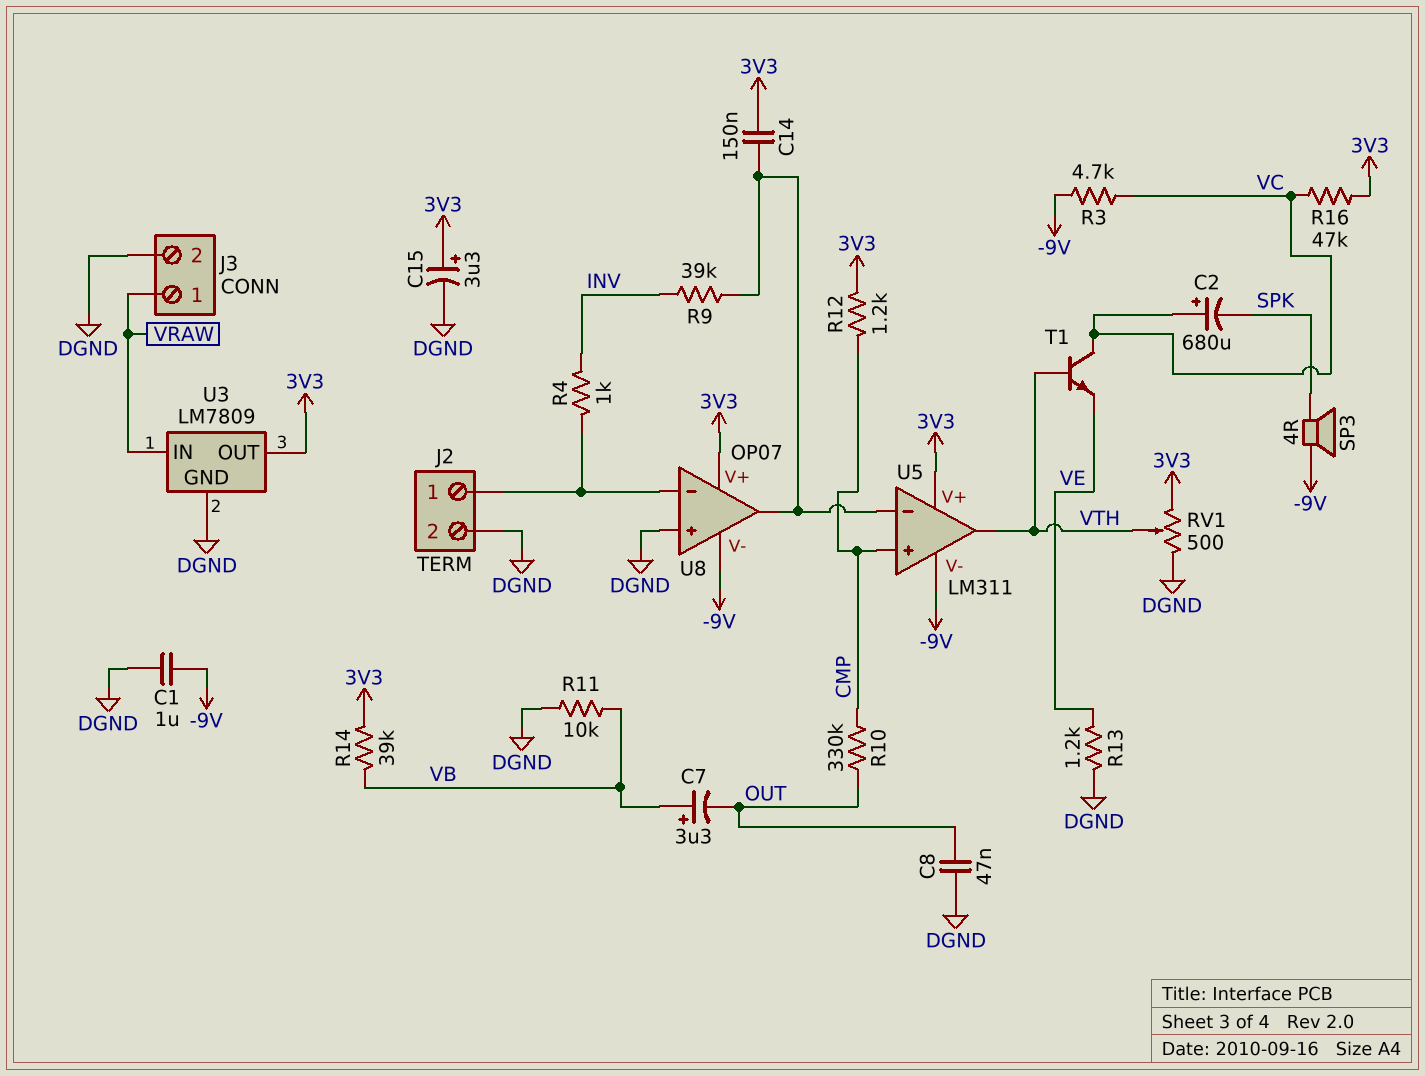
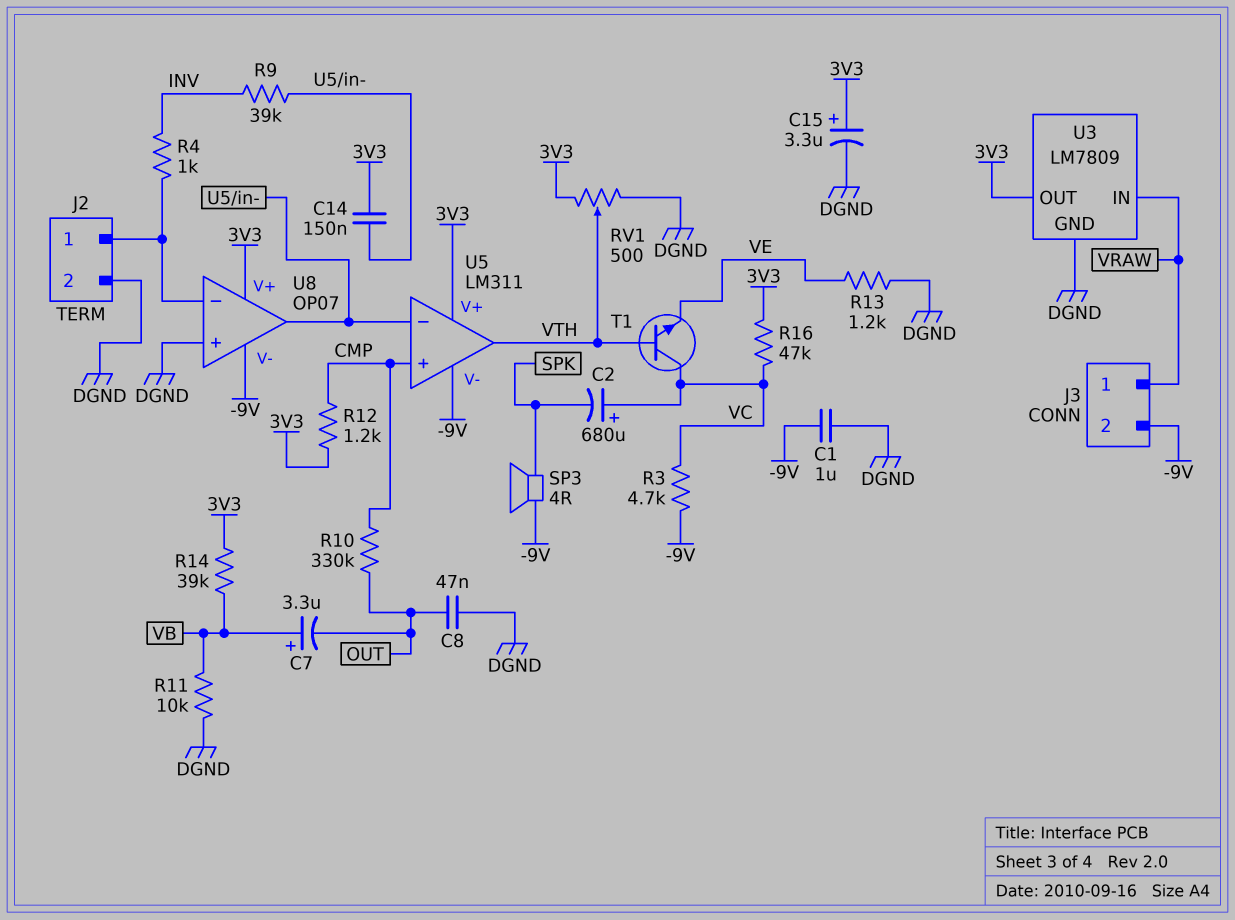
J3 pin 2: DGND -> -9V

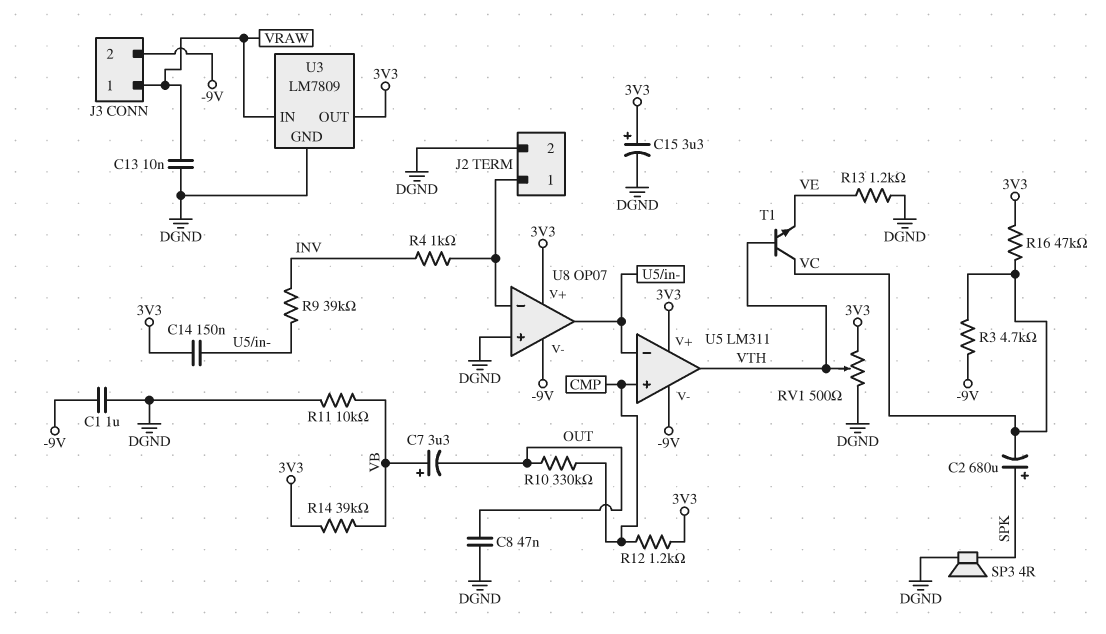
C2: 680uF (plus VC, minus SPK) -> 680uF (plus SPK, minus VC)
C13: none -> 10nF (DGND, VRAW)
SP3: speaker 4R (-9V, SPK) -> speaker 4R (DGND, SPK)

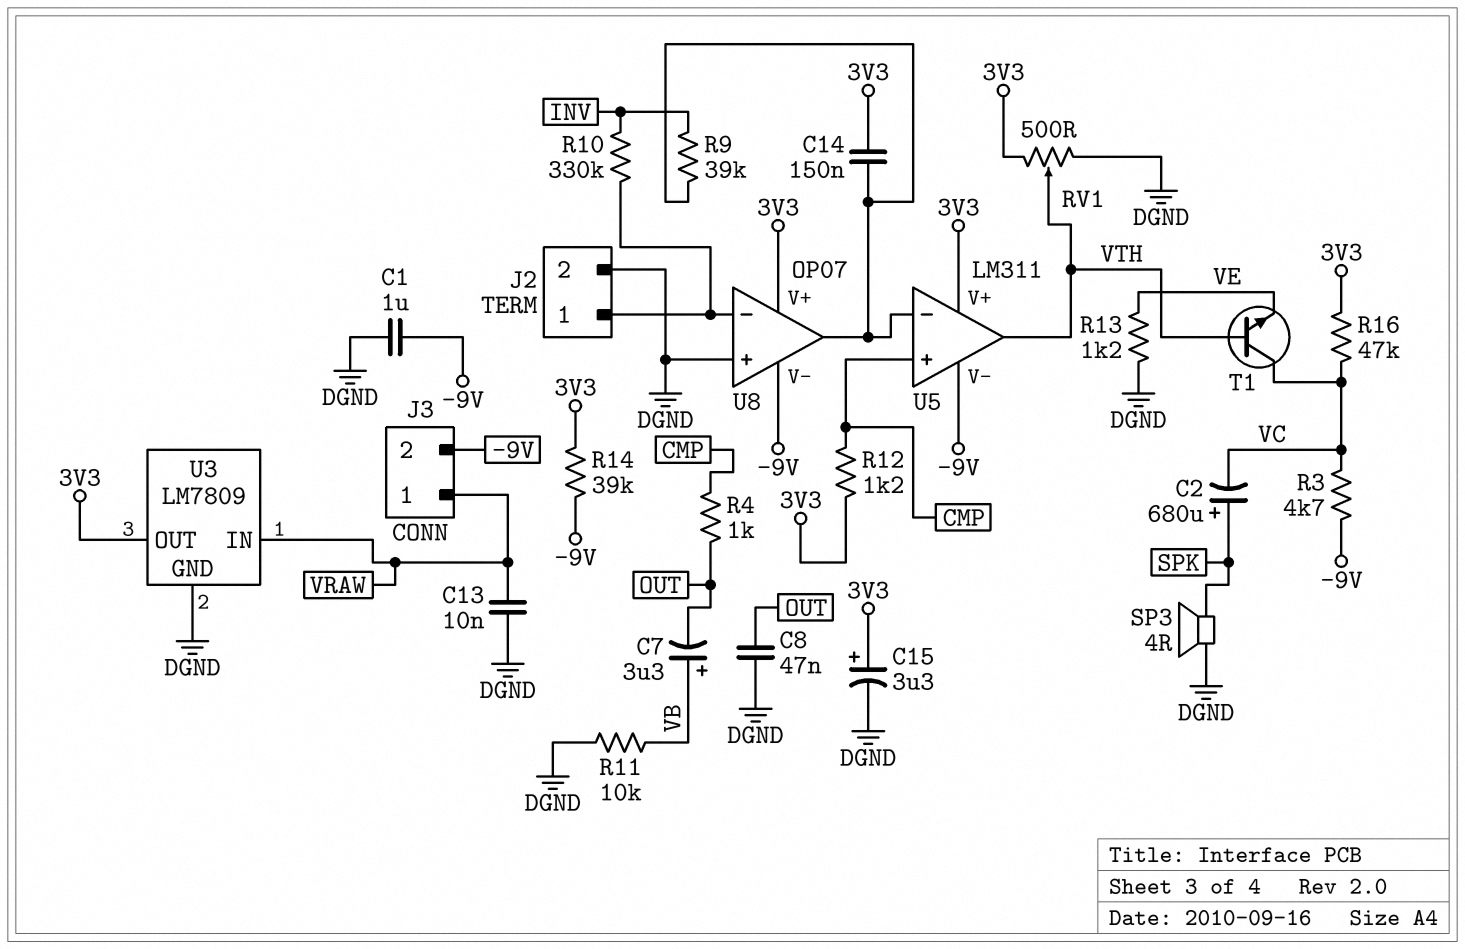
R4: 1k (INV, J2/1) -> 1k (CMP, OUT)
R10: 330k (CMP, OUT) -> 330k (INV, J2/1)
R14: 39k (3V3, VB) -> 39k (-9V, 3V3)

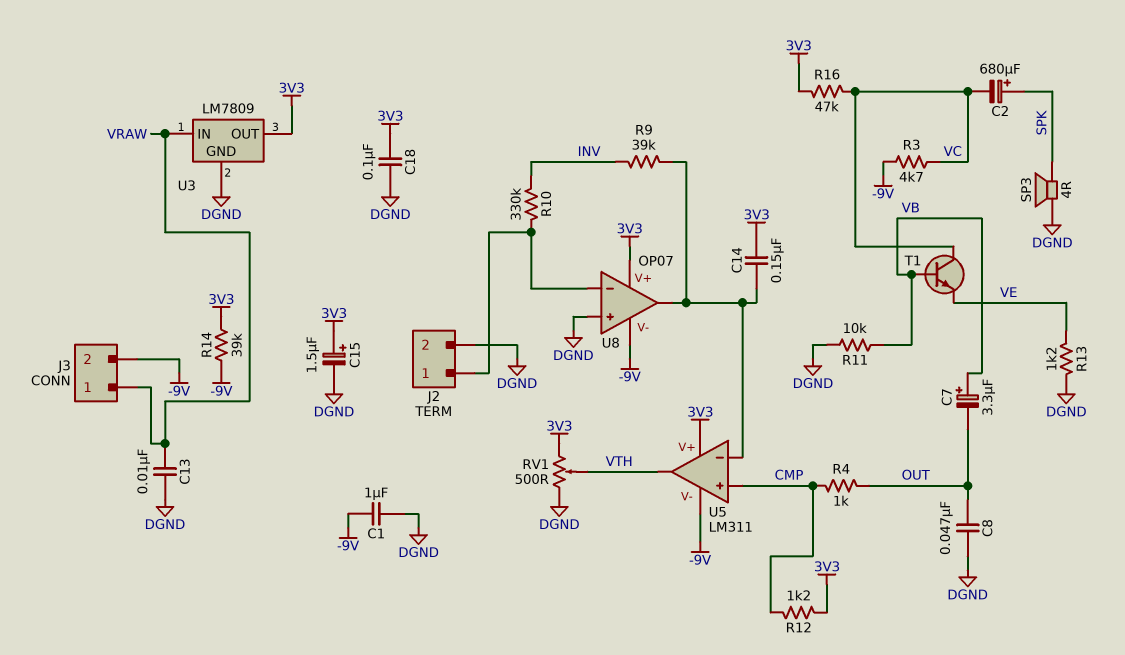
C15: 3.3uF (plus 3V3, minus DGND) -> 1.5uF (plus 3V3, minus DGND)
C18: none -> 100nF (3V3, DGND)
T1: NPN (B VTH, C VC, E VE) -> NPN (B VB, C VC, E VE)

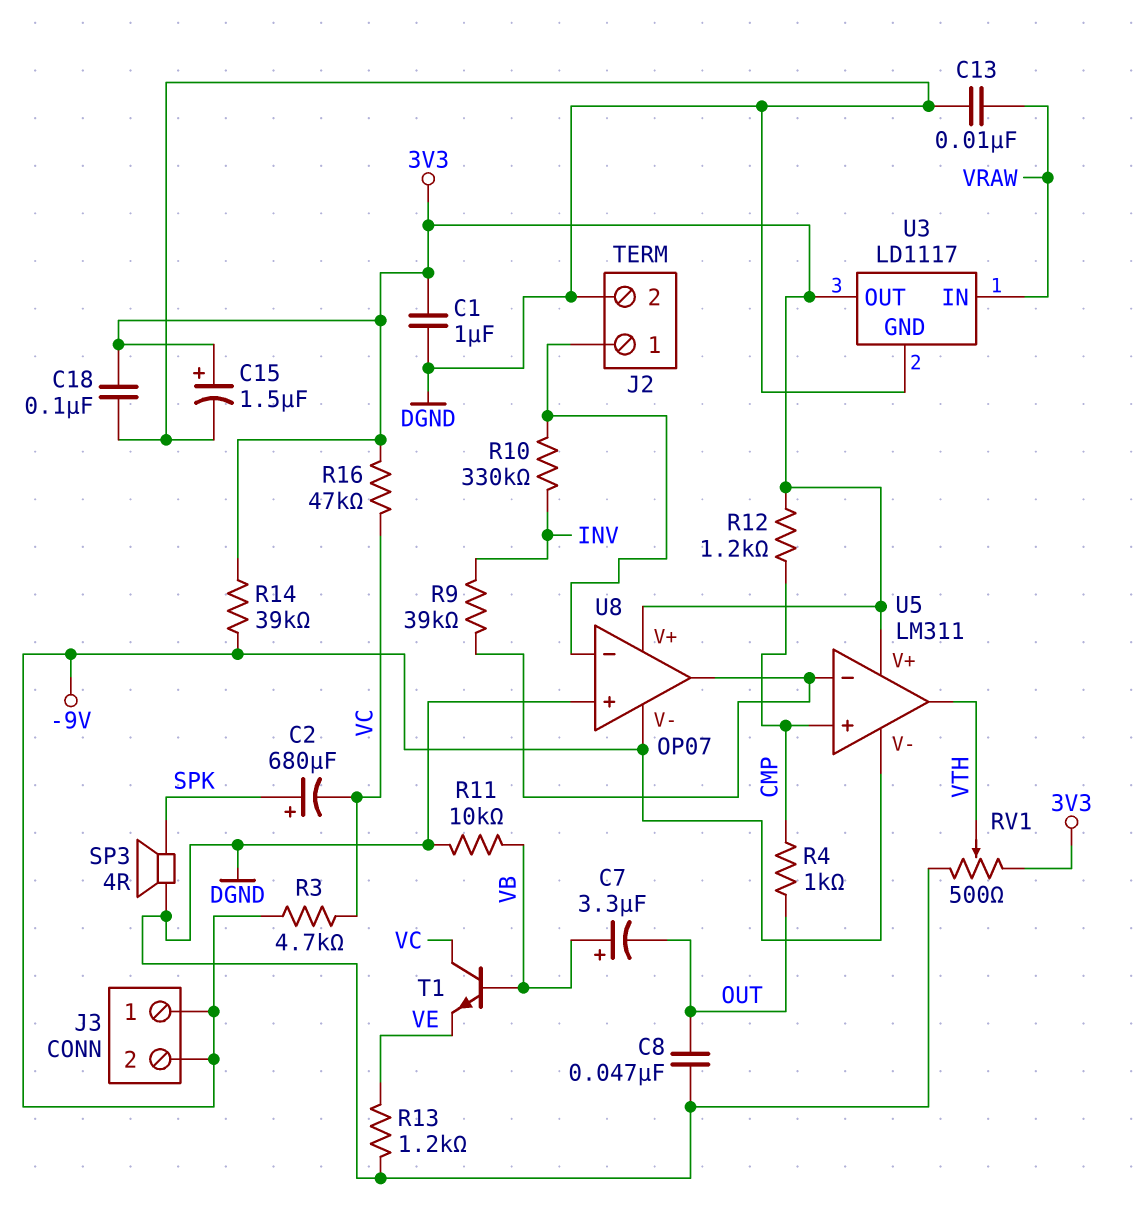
C1: 1uF (-9V, DGND) -> 1uF (3V3, DGND)
C14: 150nF (3V3, U5/in-) -> none
J3 pin 1: VRAW -> -9V
U3: LM7809 -> LD1117

